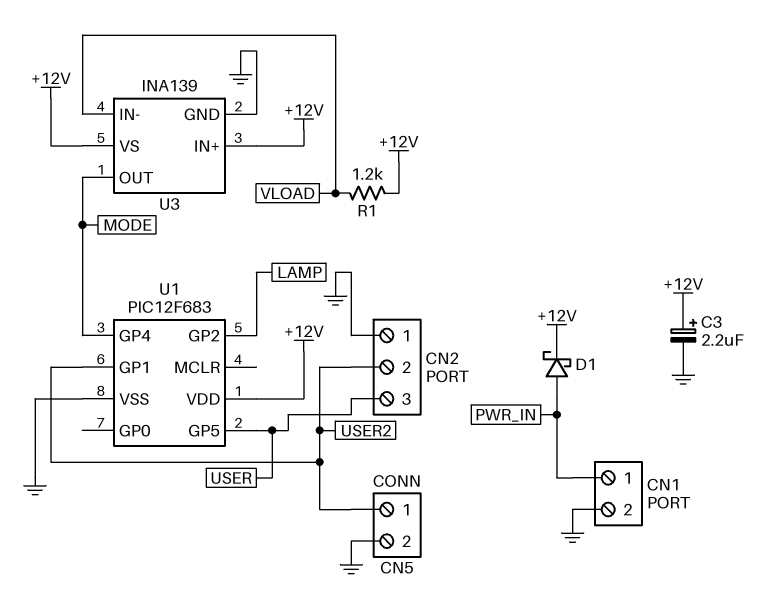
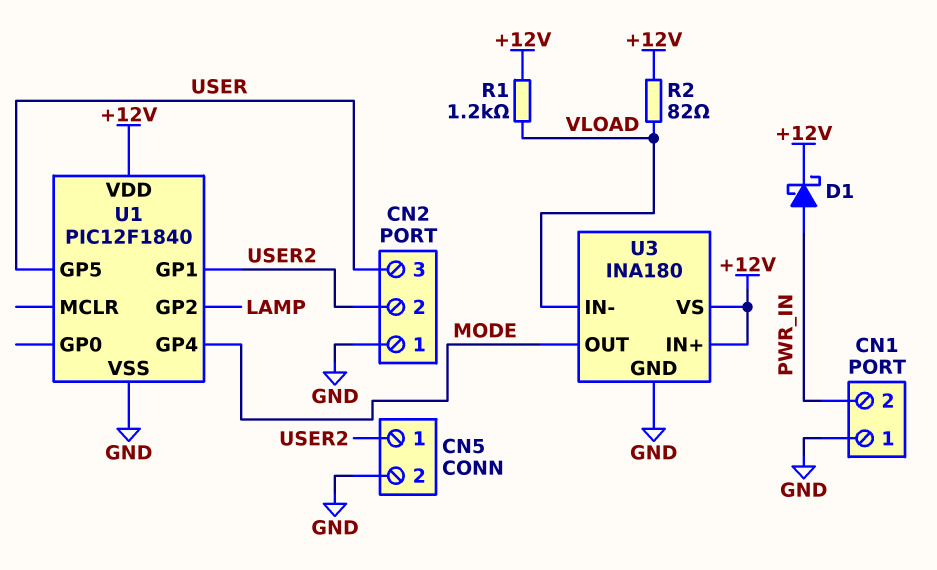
C3: 2.2uF (plus +12V, minus GND) -> none
CN1 pin 1: PWR_IN -> GND
CN1 pin 2: GND -> PWR_IN
R2: none -> 82 (+12V, VLOAD)
U1: PIC12F683 -> PIC12F1840
U3: INA139 -> INA180

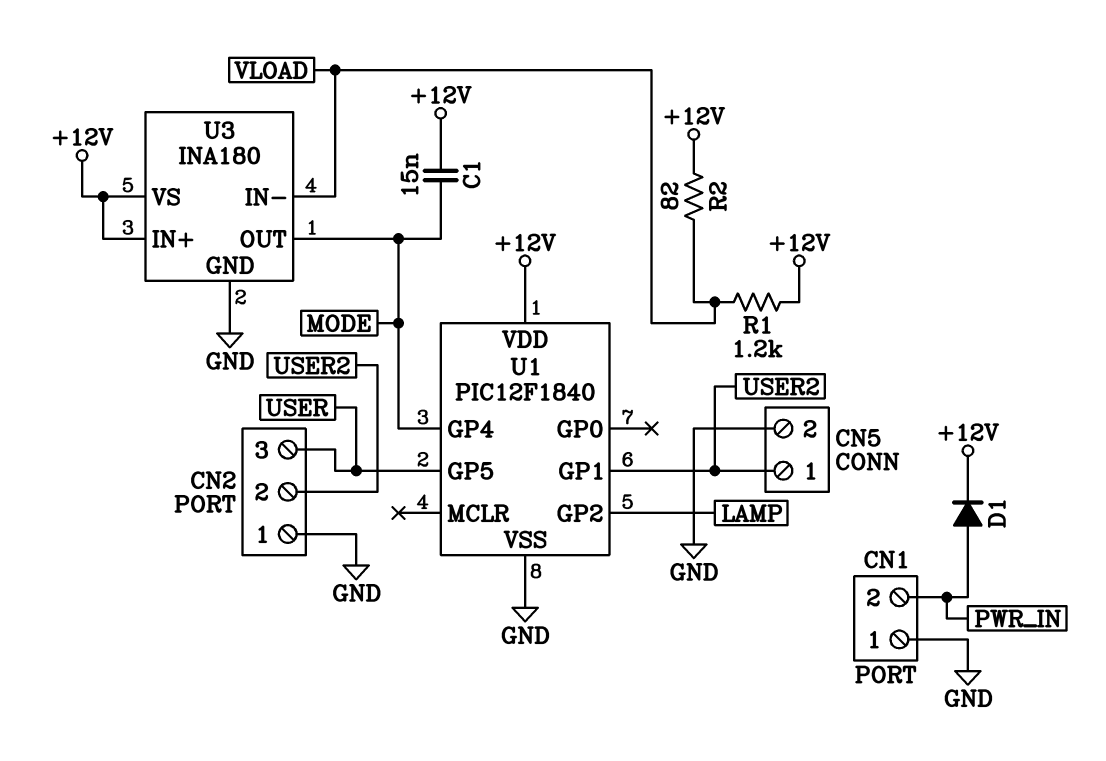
C1: none -> 15nF (+12V, MODE)
D1: schottky (A PWR_IN, K +12V) -> diode (A PWR_IN, K +12V)

